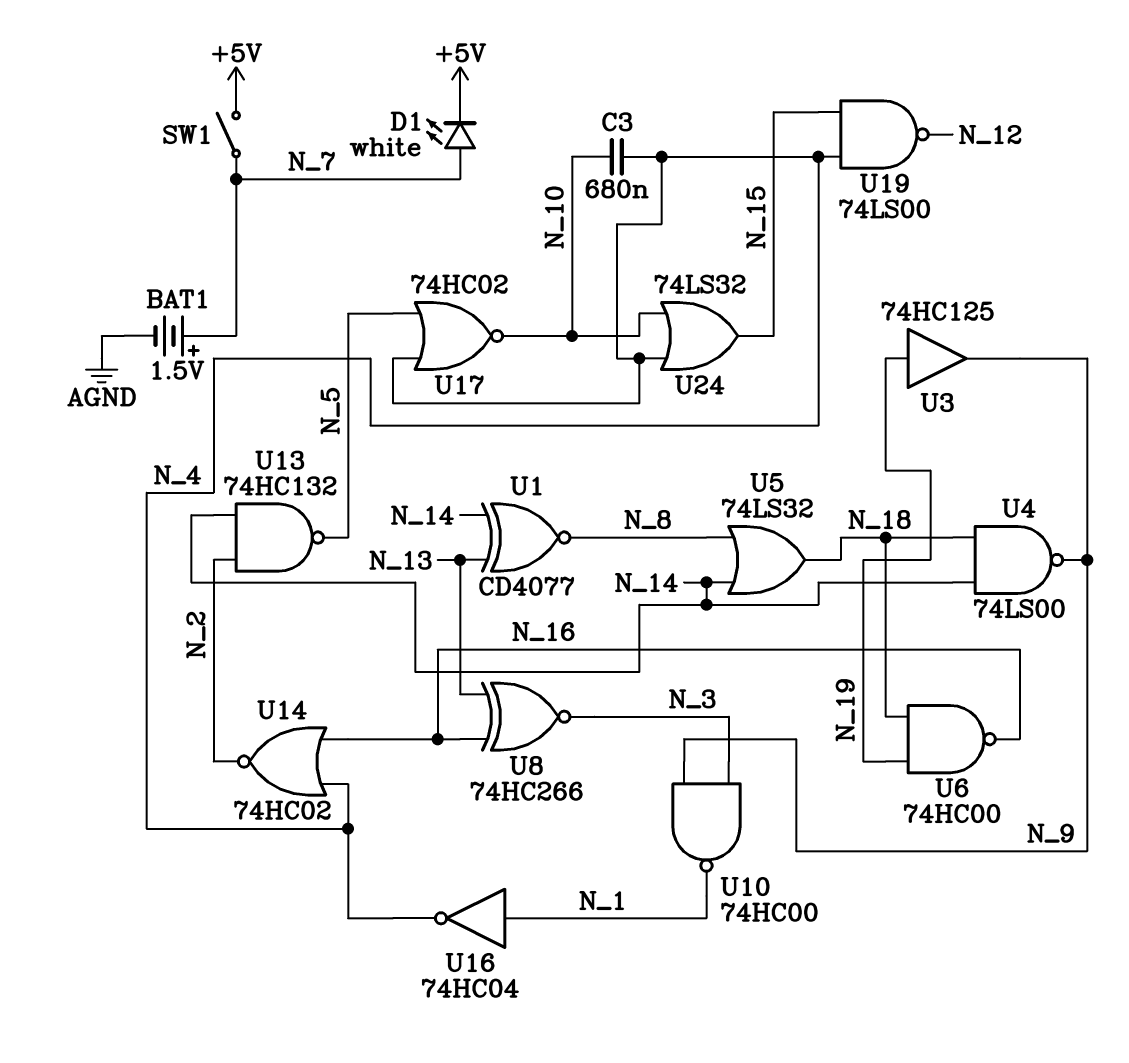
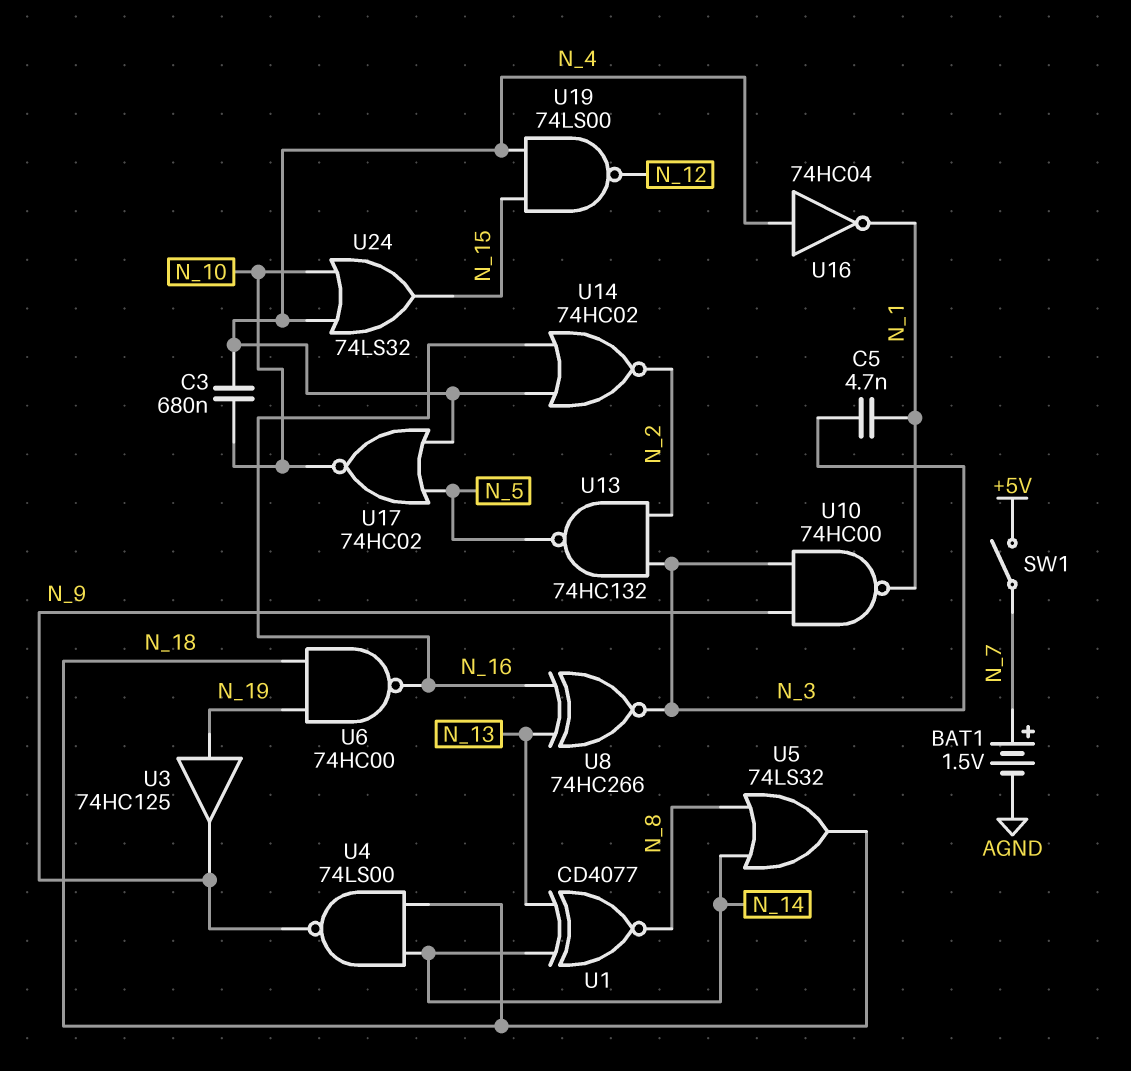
C5: none -> 4.7nF (N_1, N_3)
D1: LED white (A N_7, K +5V) -> none
U13: NAND 74HC132 (in N_2, in N_14, out N_5) -> NAND 74HC132 (in N_2, in N_3, out N_5)
U16: NOT 74HC04 (in N_1, out N_4) -> NOT 74HC04 (in N_4, out N_1)

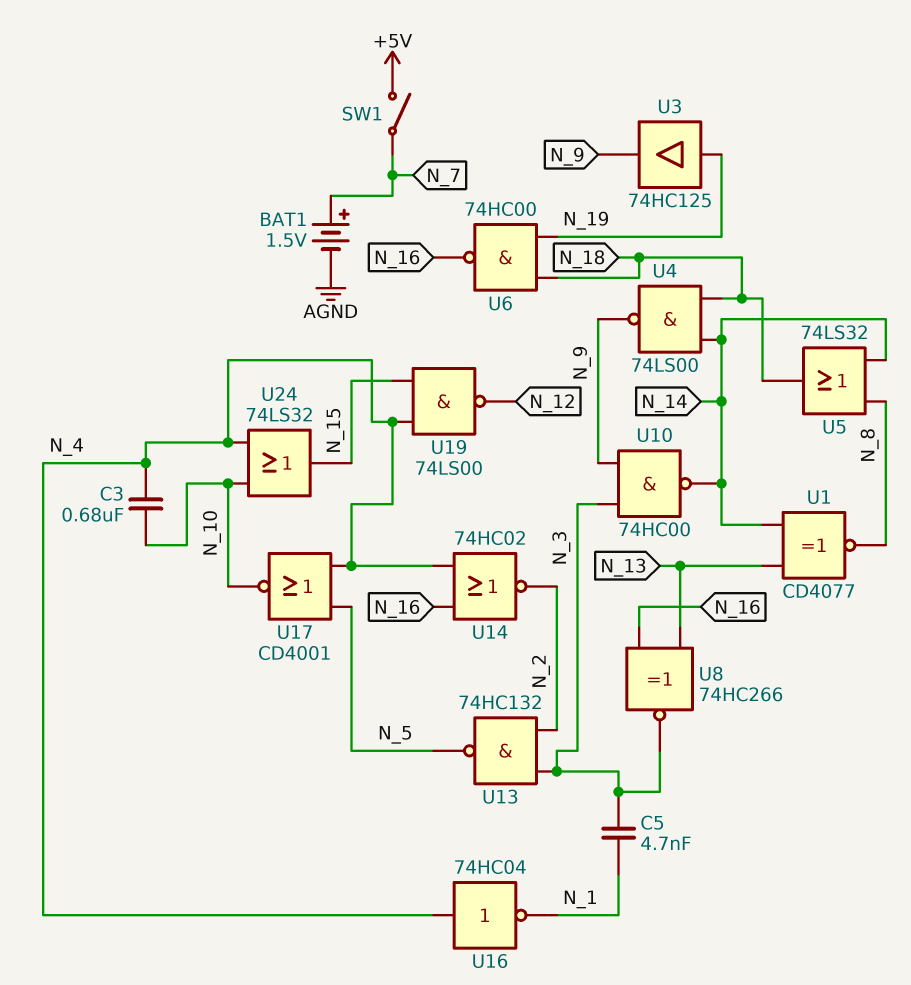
U10: NAND 74HC00 (in N_3, in N_9, out N_1) -> NAND 74HC00 (in N_3, in N_9, out N_14)
U17: NOR 74HC02 (in N_4, in N_5, out N_10) -> NOR CD4001 (in N_4, in N_5, out N_10)

